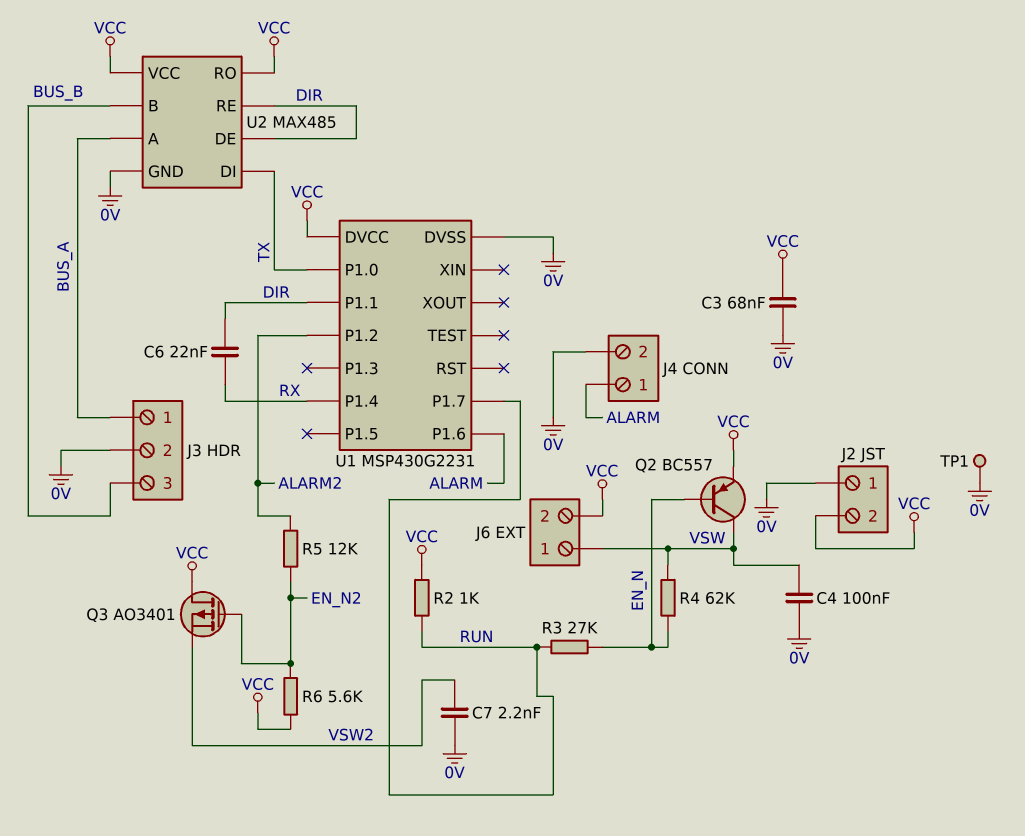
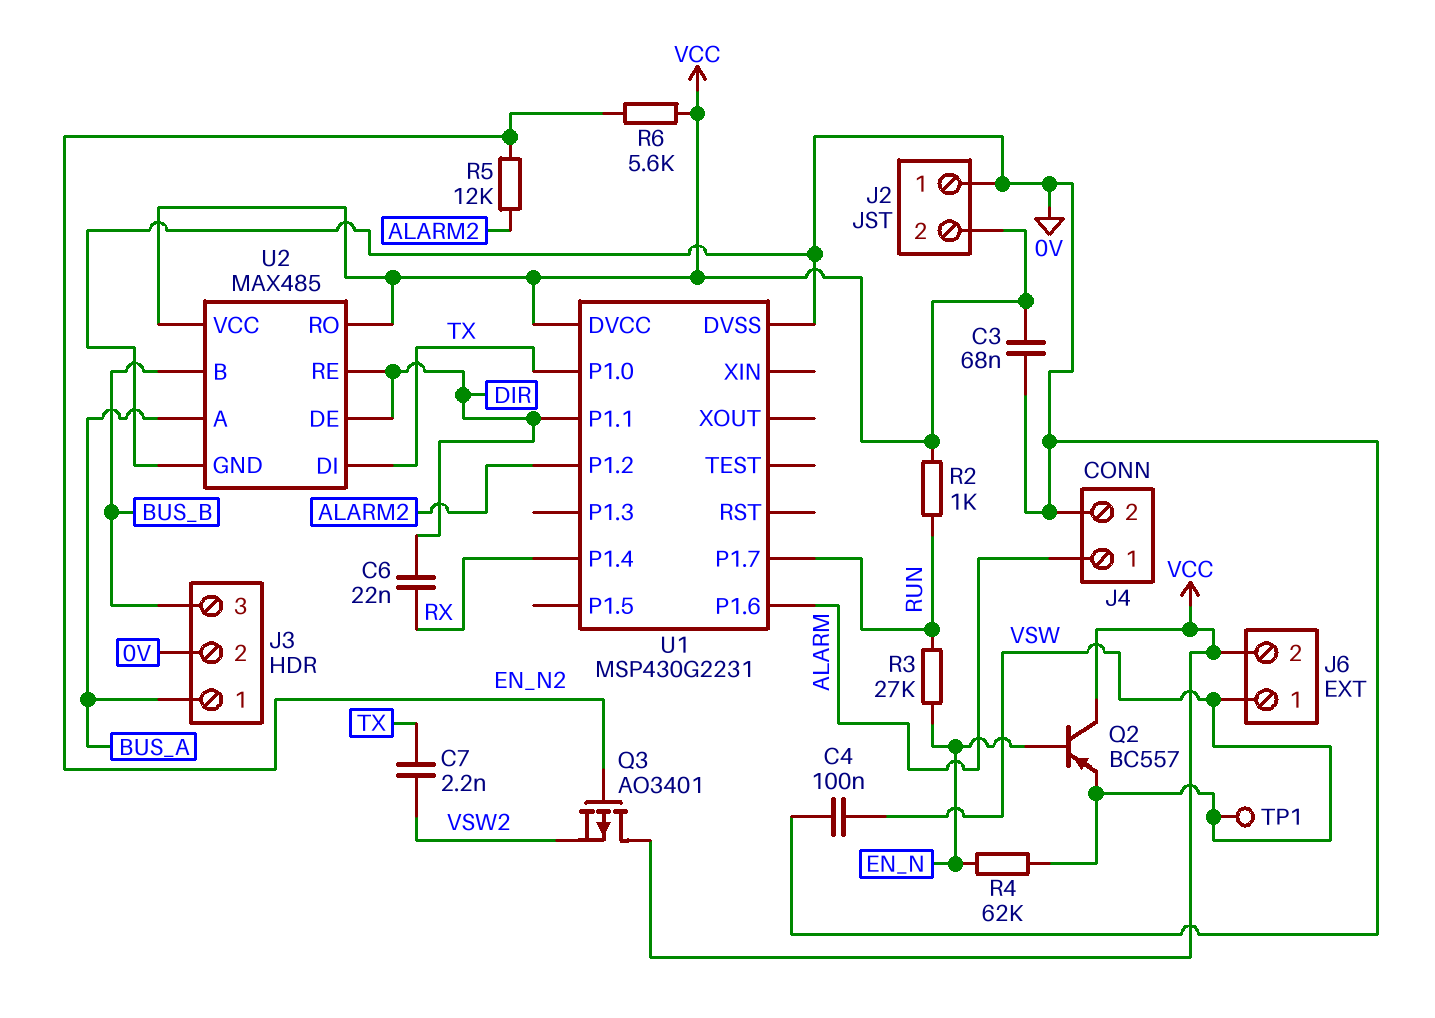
C7: 2.2nF (0V, VSW2) -> 2.2nF (TX, VSW2)
Q2: PNP BC557 (B EN_N, C VSW, E VCC) -> PNP BC557 (B EN_N, C VCC, E VSW)
TP1: test point (0V) -> test point (VSW)

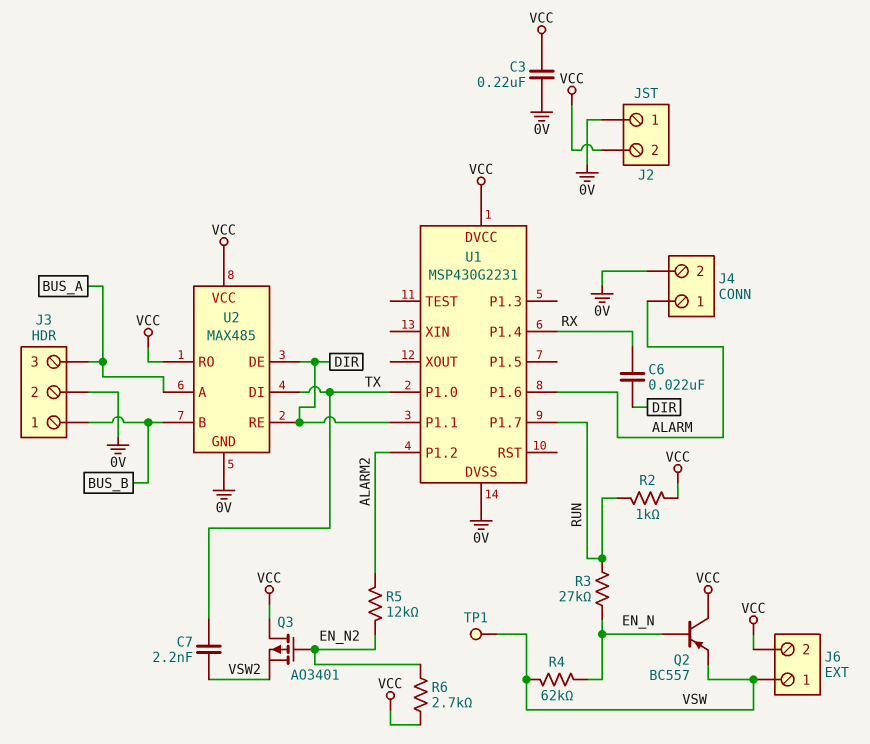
C3: 68nF (0V, VCC) -> 220nF (0V, VCC)
C4: 100nF (0V, VSW) -> none
J3 pin 1: BUS_A -> BUS_B
J3 pin 3: BUS_B -> BUS_A
R6: 5.6k (EN_N2, VCC) -> 2.7k (EN_N2, VCC)

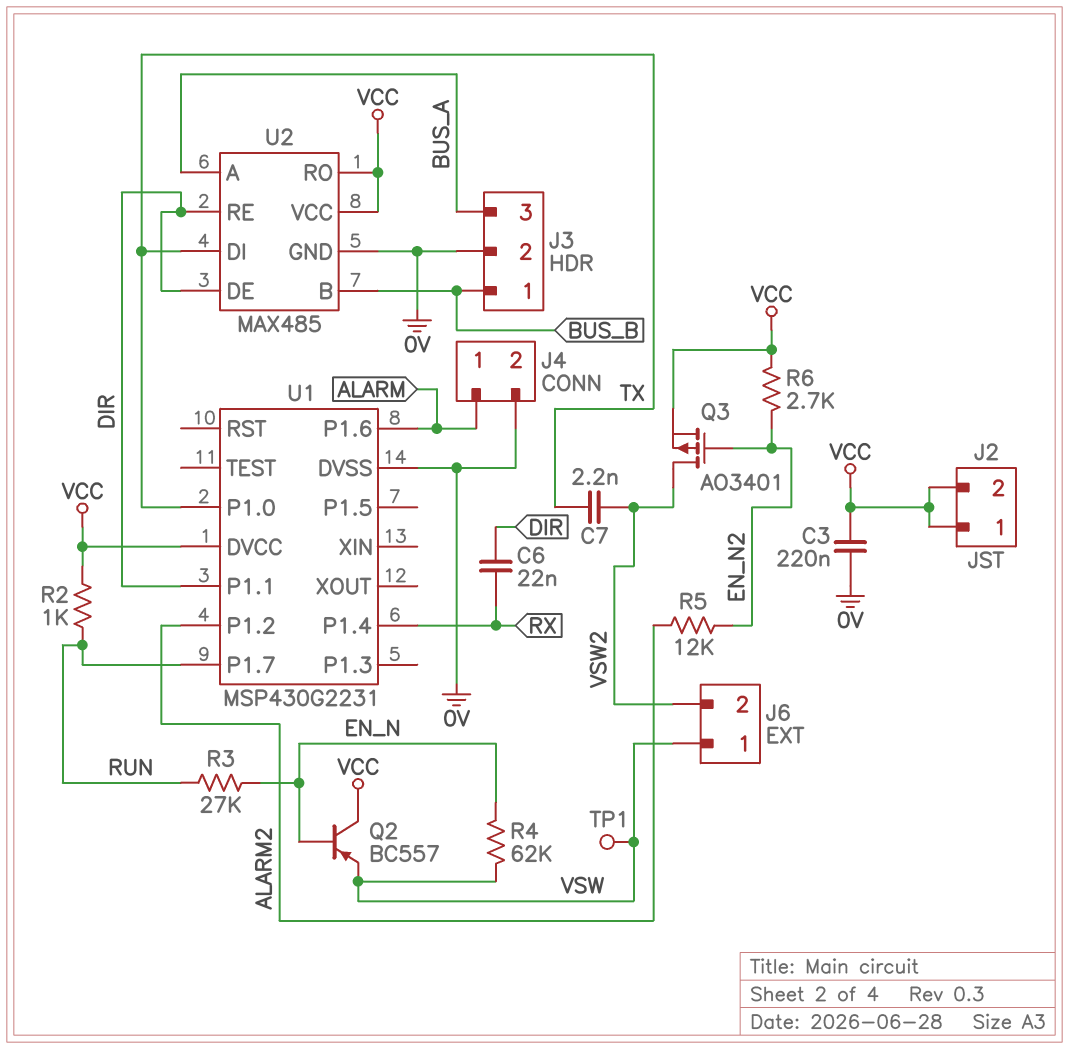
J2 pin 1: 0V -> VCC
J6 pin 2: VCC -> VSW2
Q3: PMOS AO3401 (G EN_N2, D VCC, S VSW2) -> PMOS AO3401 (G EN_N2, D VSW2, S VCC)

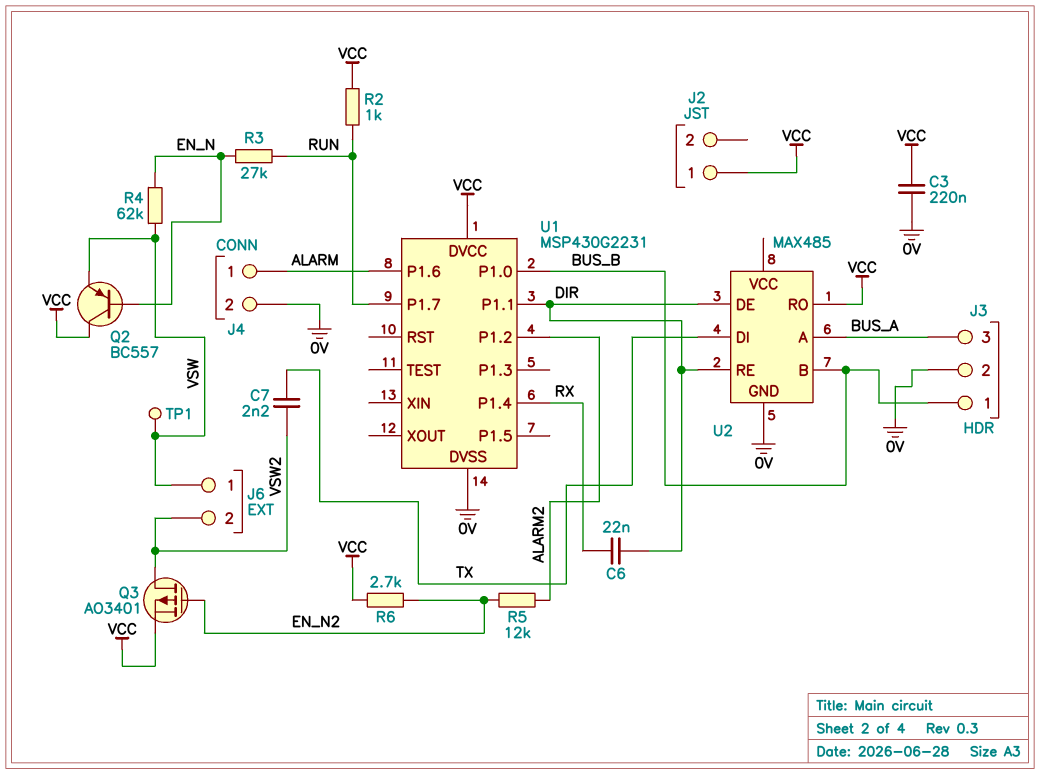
J2 pin 2: VCC -> none
U1 pin P1.0: TX -> BUS_B
U2 pin VCC: VCC -> none

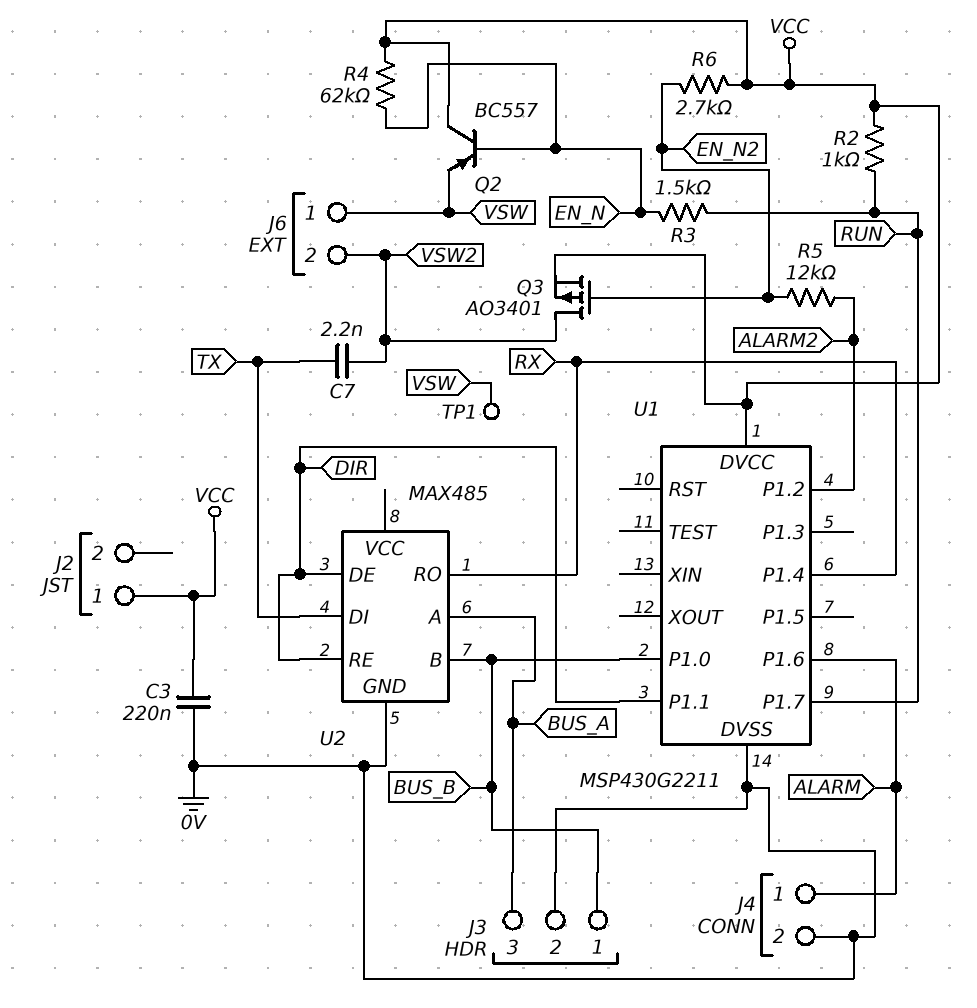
C6: 22nF (DIR, RX) -> none
R3: 27k (EN_N, RUN) -> 1.5k (EN_N, RUN)
R4: 62k (EN_N, VSW) -> 62k (EN_N, VCC)
U1: MSP430G2231 -> MSP430G2211
U2 pin RO: VCC -> RX

